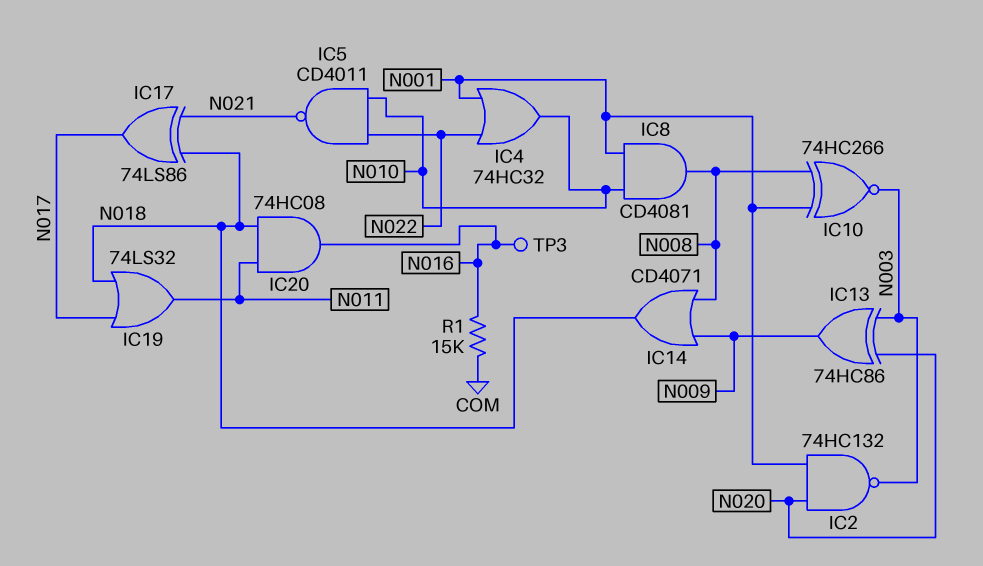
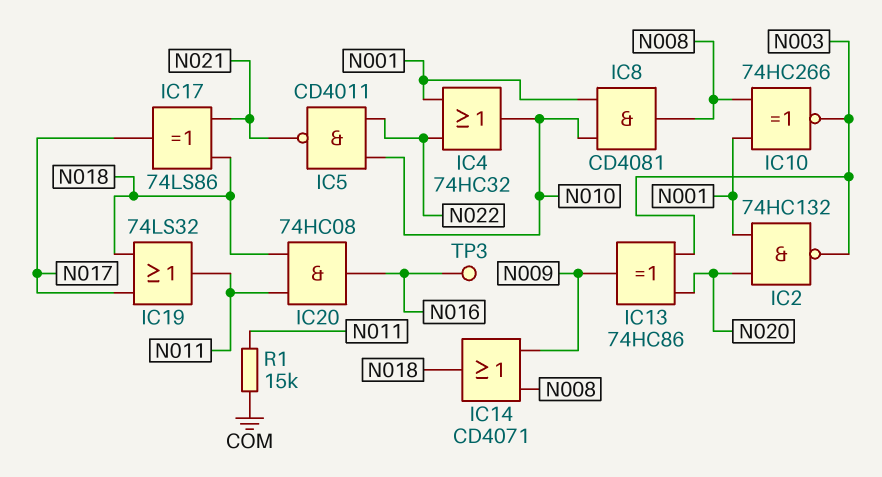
R1: 15k (COM, N016) -> 15k (COM, N011)

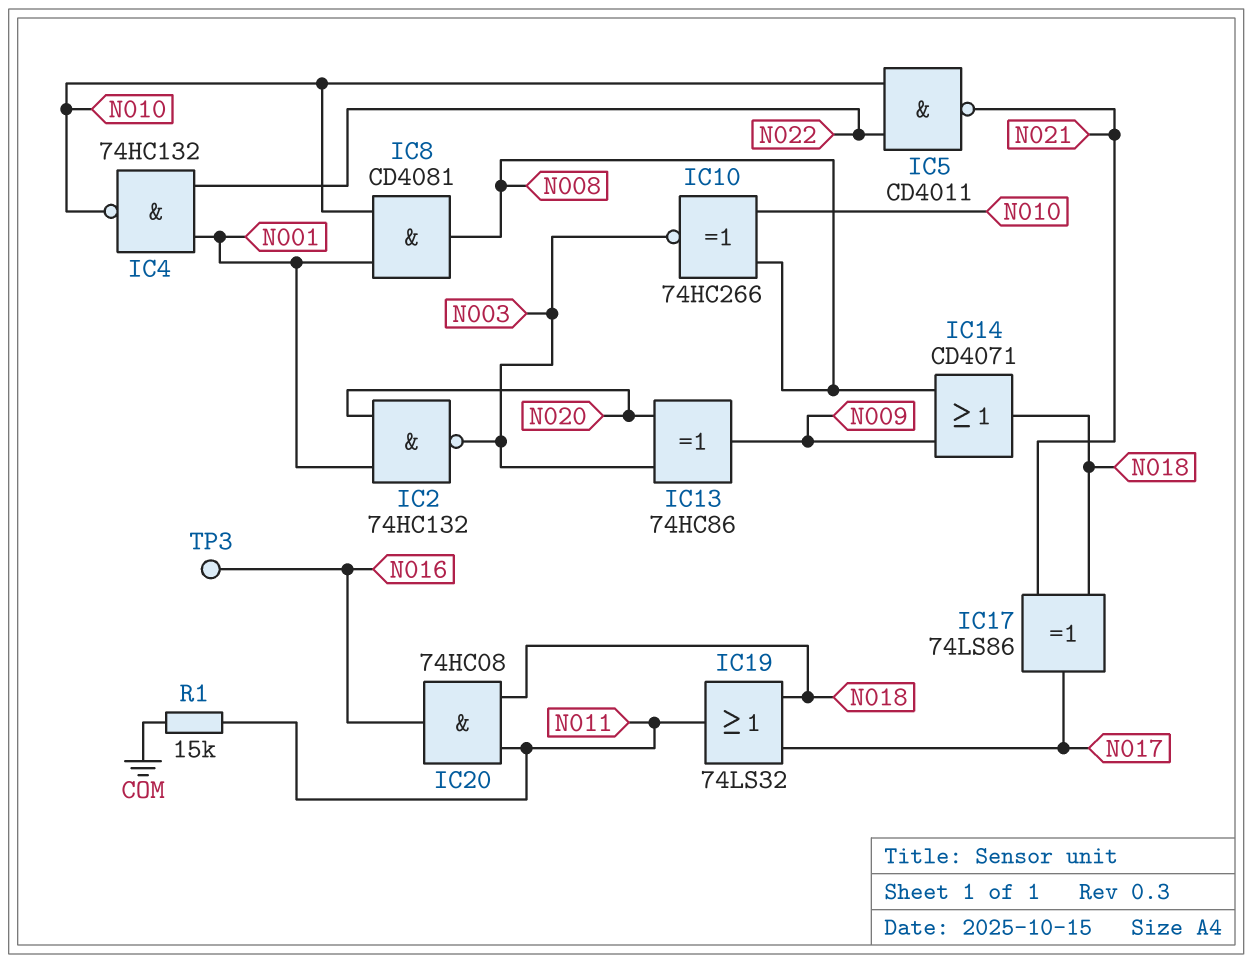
IC4: OR 74HC32 (in N001, in N022, out N010) -> NAND 74HC132 (in N001, in N022, out N010)
IC10: XNOR 74HC266 (in N001, in N008, out N003) -> XNOR 74HC266 (in N008, in N010, out N003)

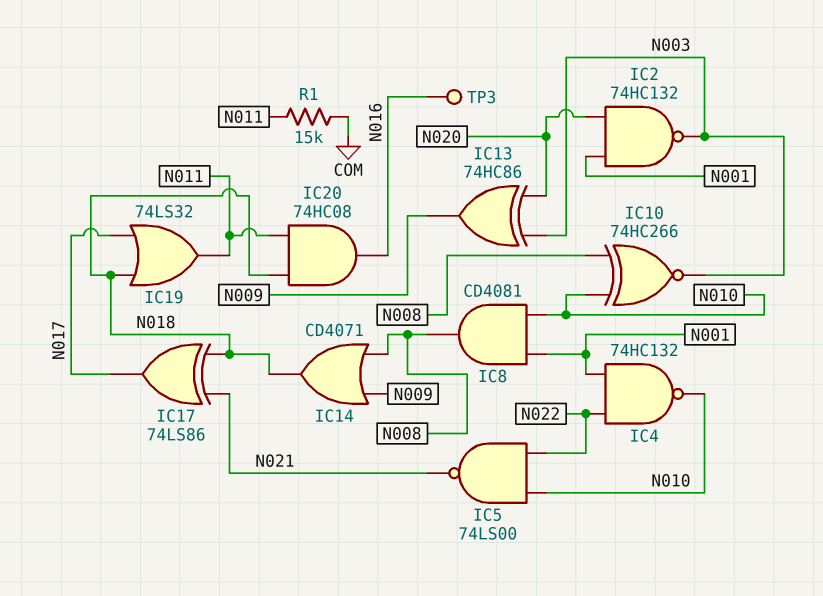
IC5: NAND CD4011 (in N010, in N022, out N021) -> NAND 74LS00 (in N010, in N022, out N021)

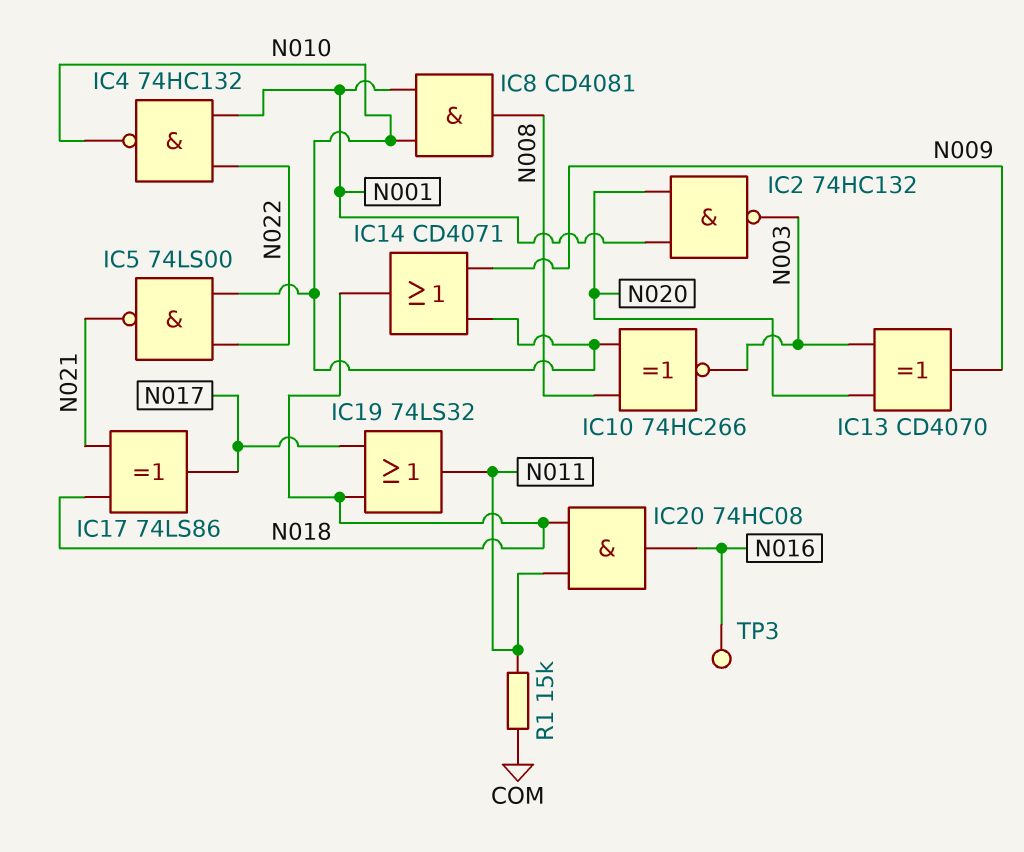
IC13: XOR 74HC86 (in N003, in N020, out N009) -> XOR CD4070 (in N003, in N020, out N009)
IC14: OR CD4071 (in N008, in N009, out N018) -> OR CD4071 (in N009, in N010, out N018)

